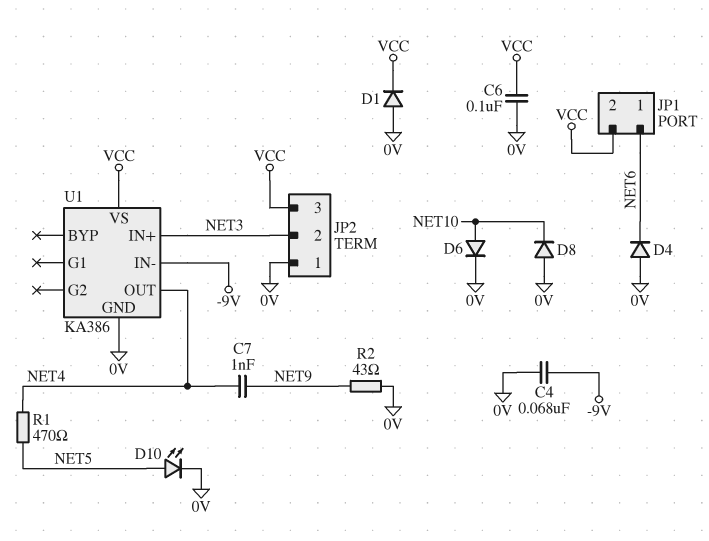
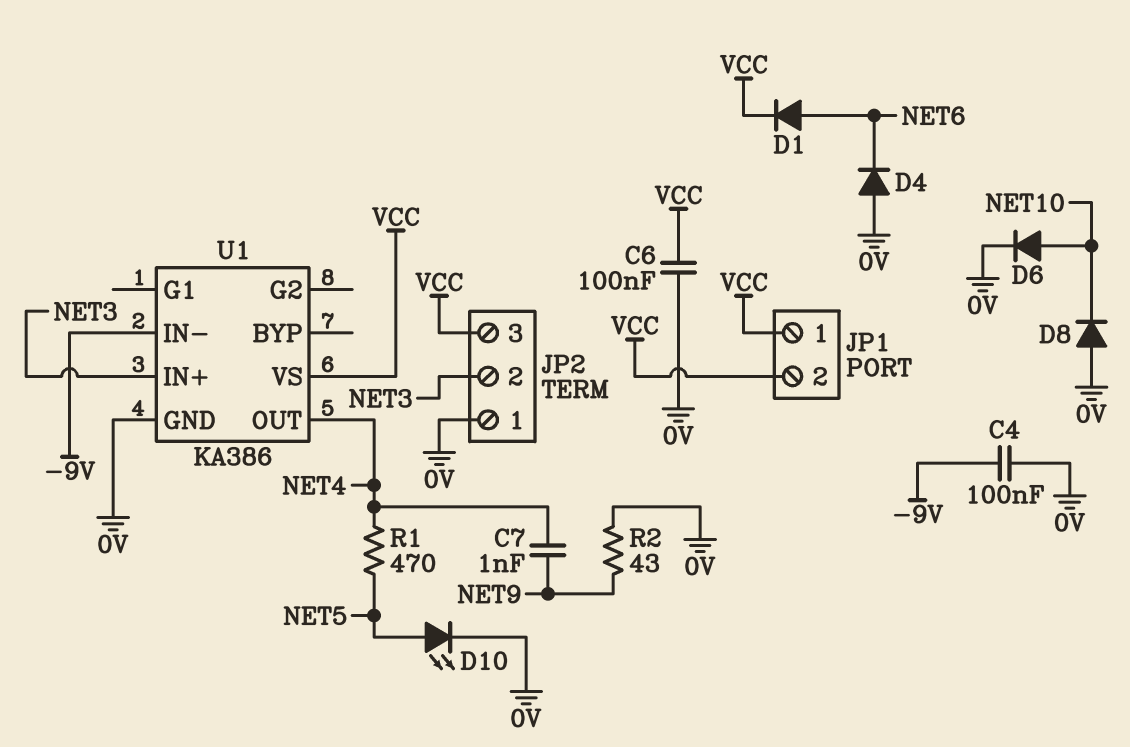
C4: 68nF (-9V, 0V) -> 100nF (-9V, 0V)
D1: diode (A 0V, K VCC) -> diode (A NET6, K VCC)
JP1 pin 1: NET6 -> VCC

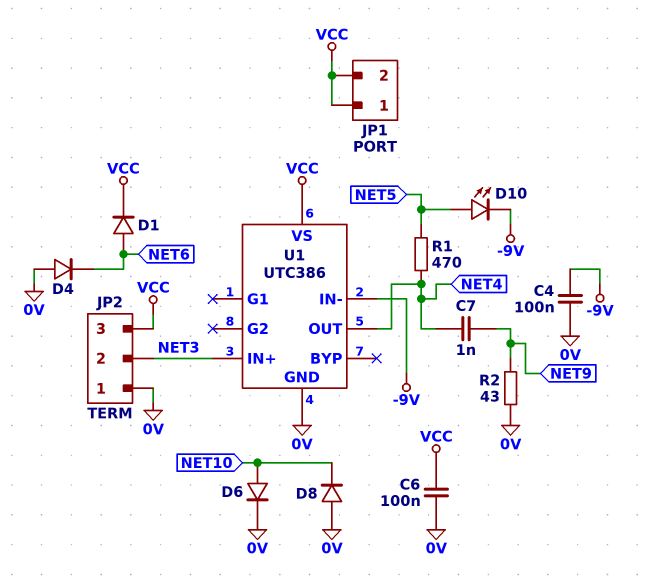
D10: LED (A NET5, K 0V) -> LED (A NET5, K -9V)
U1: KA386 -> UTC386

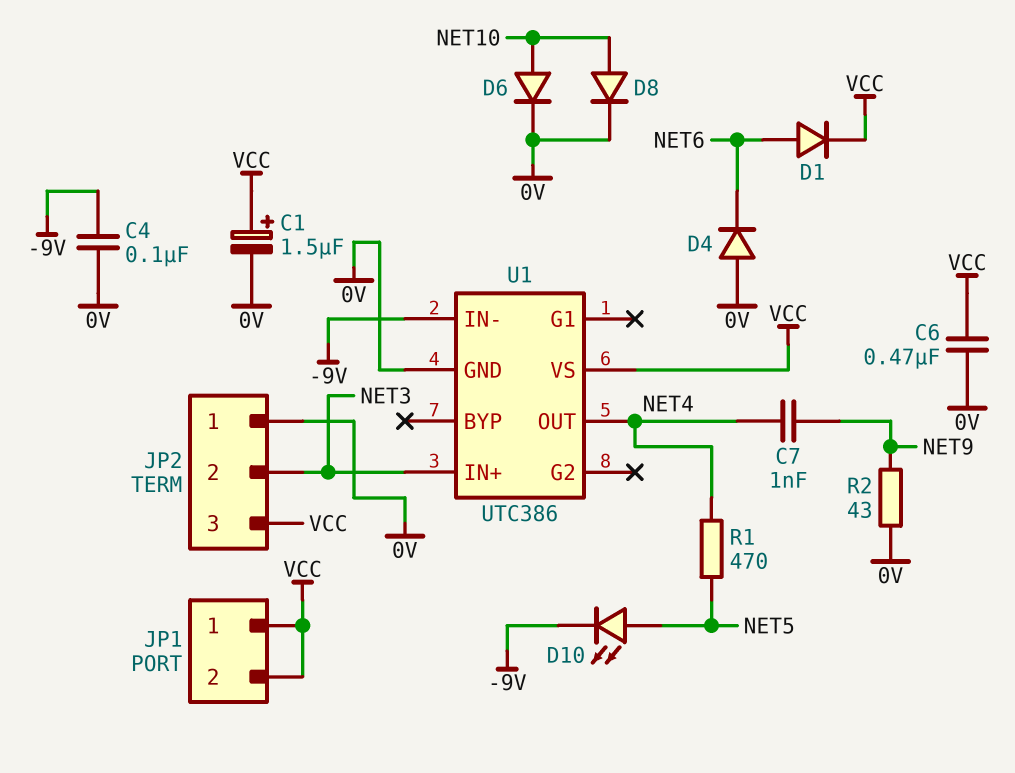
C1: none -> 1.5uF (plus VCC, minus 0V)
C6: 100nF (0V, VCC) -> 470nF (0V, VCC)
D8: diode (A 0V, K NET10) -> diode (A NET10, K 0V)

